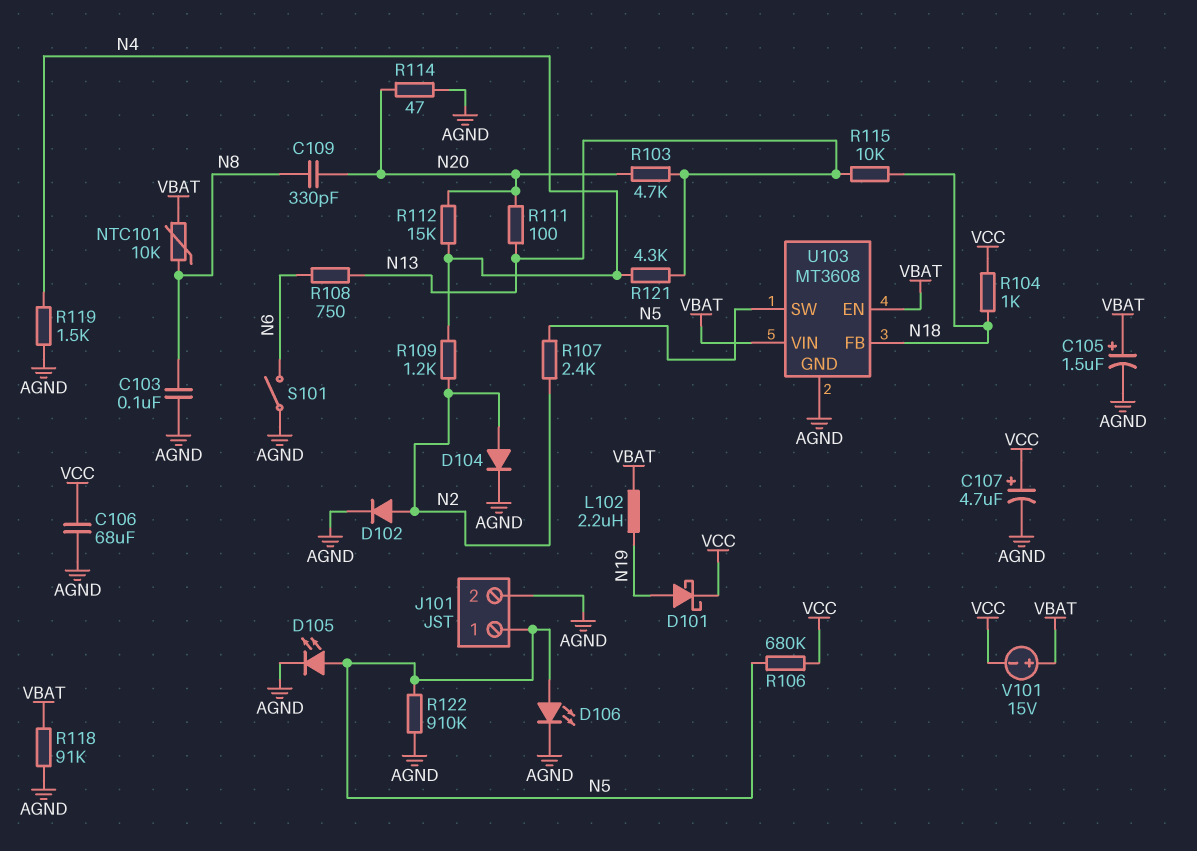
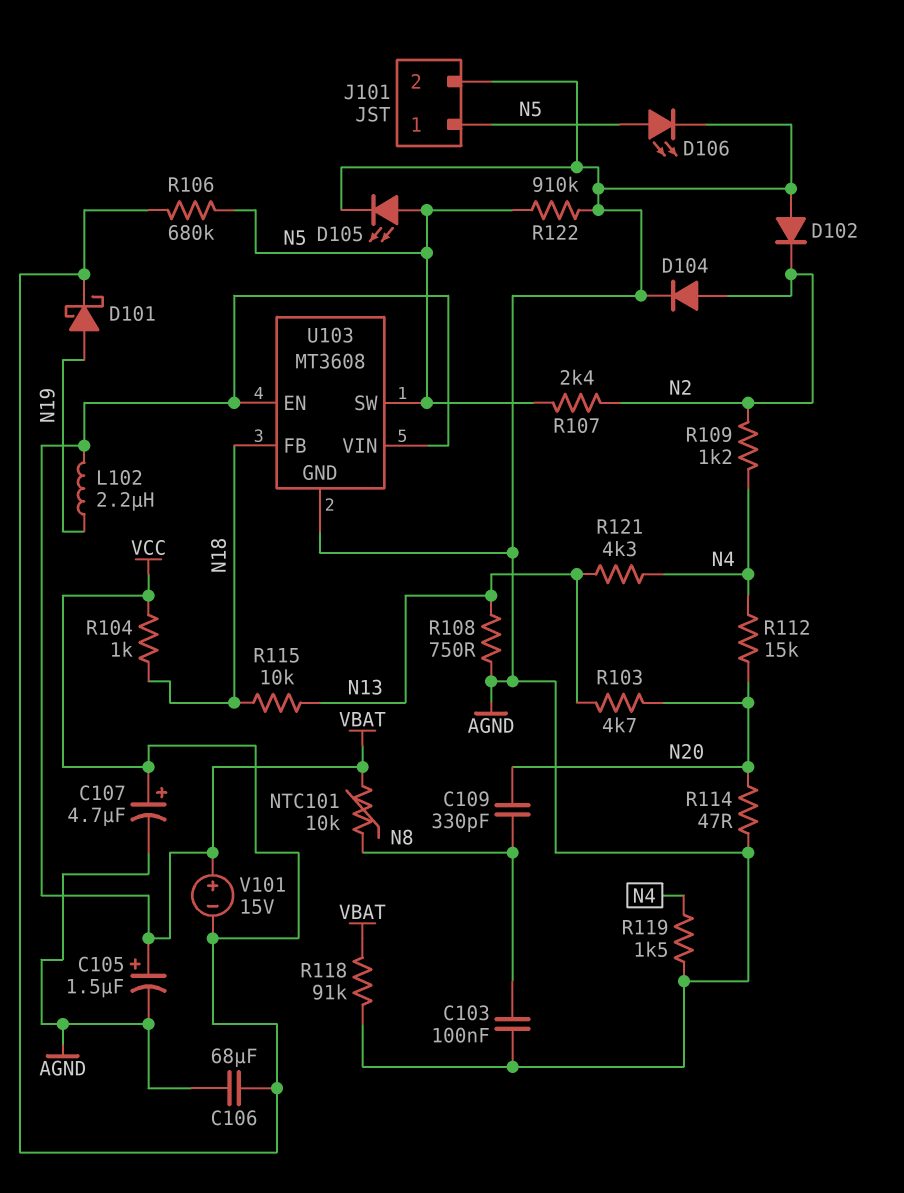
D102: diode (A N2, K AGND) -> diode (A AGND, K N2)
R108: 750 (N6, N13) -> 750 (AGND, N13)
R111: 100 (N13, N20) -> none
S101: switch (AGND, N6) -> none

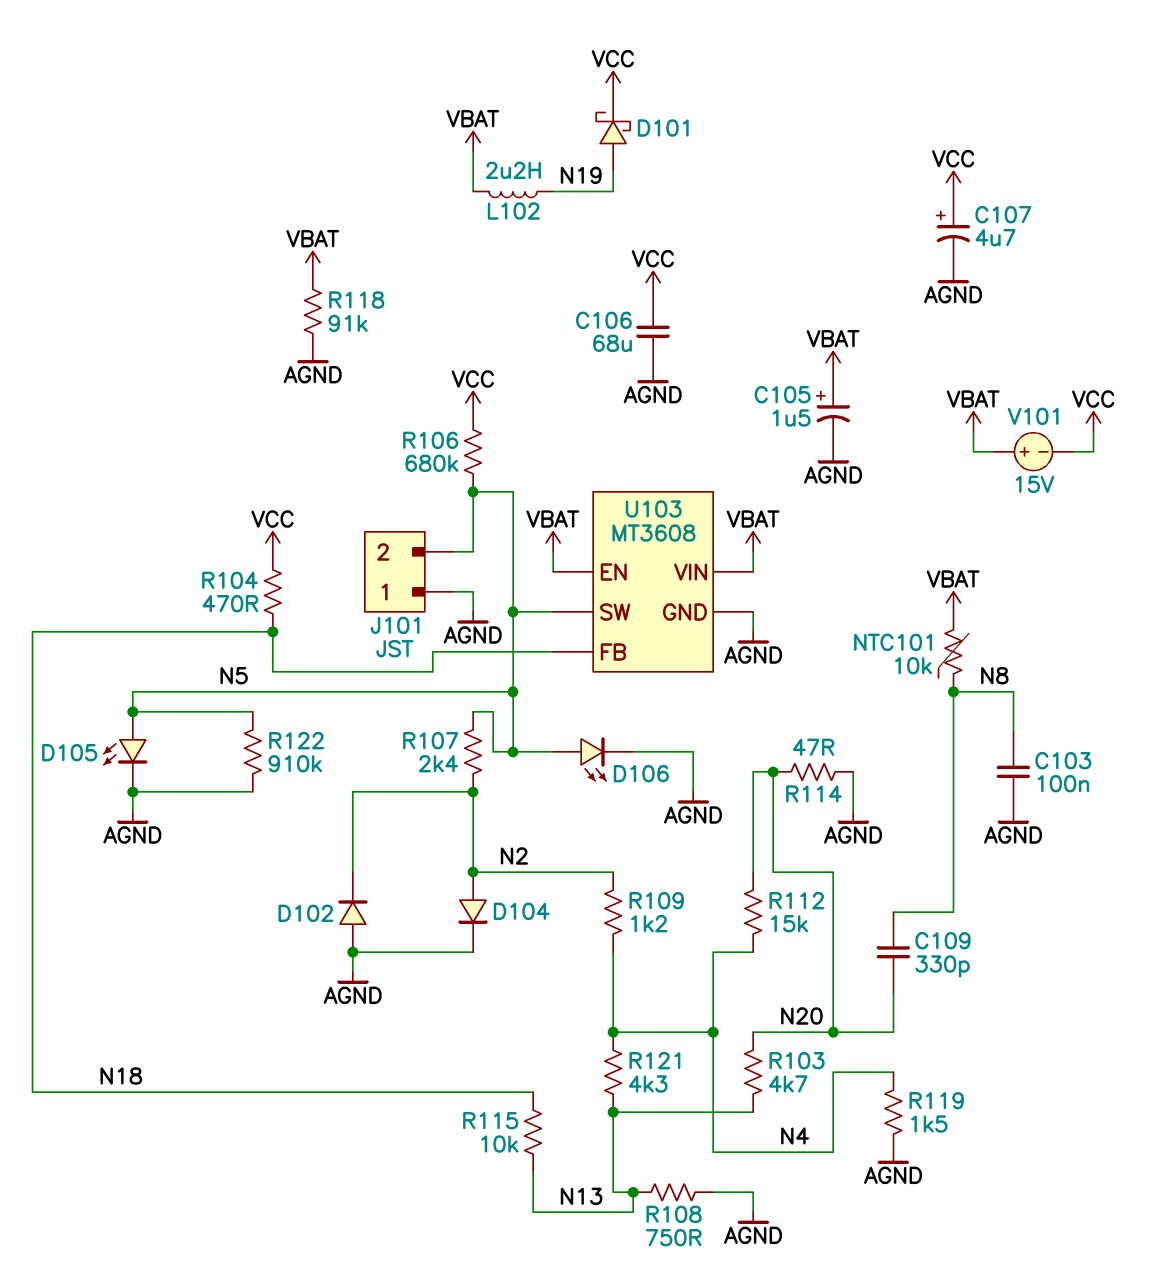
J101 pin 1: N5 -> AGND
J101 pin 2: AGND -> N5
R104: 1k (N18, VCC) -> 470 (N18, VCC)

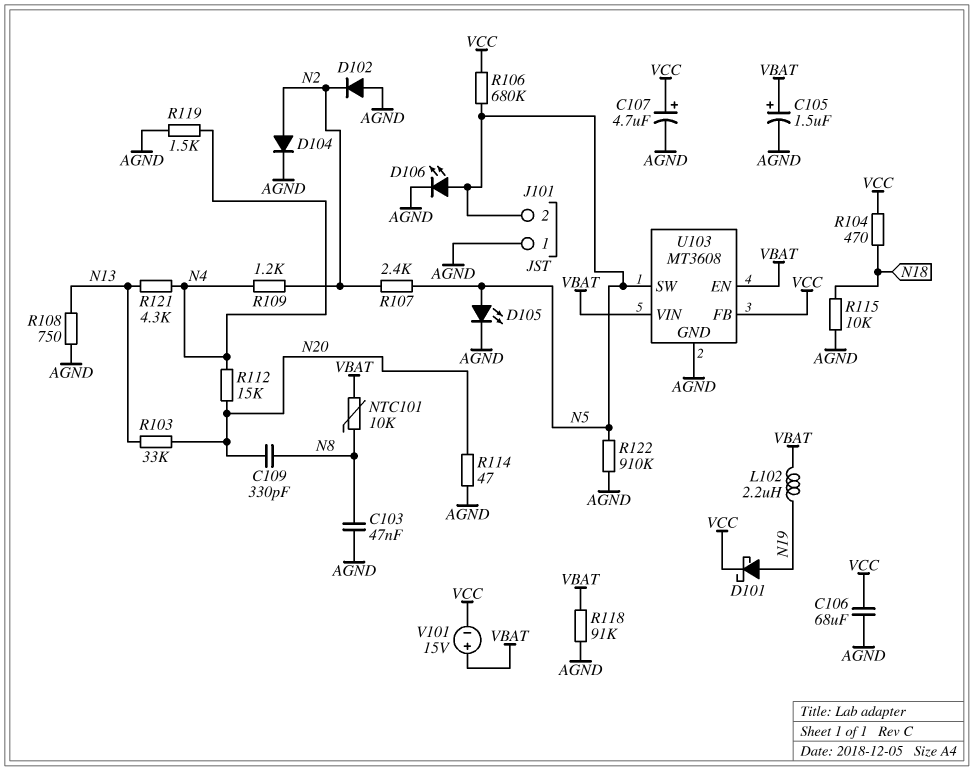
C103: 100nF (AGND, N8) -> 47nF (AGND, N8)
R103: 4.7k (N13, N20) -> 33k (N13, N20)
R115: 10k (N13, N18) -> 10k (AGND, N18)
U103 pin FB: N18 -> VCC

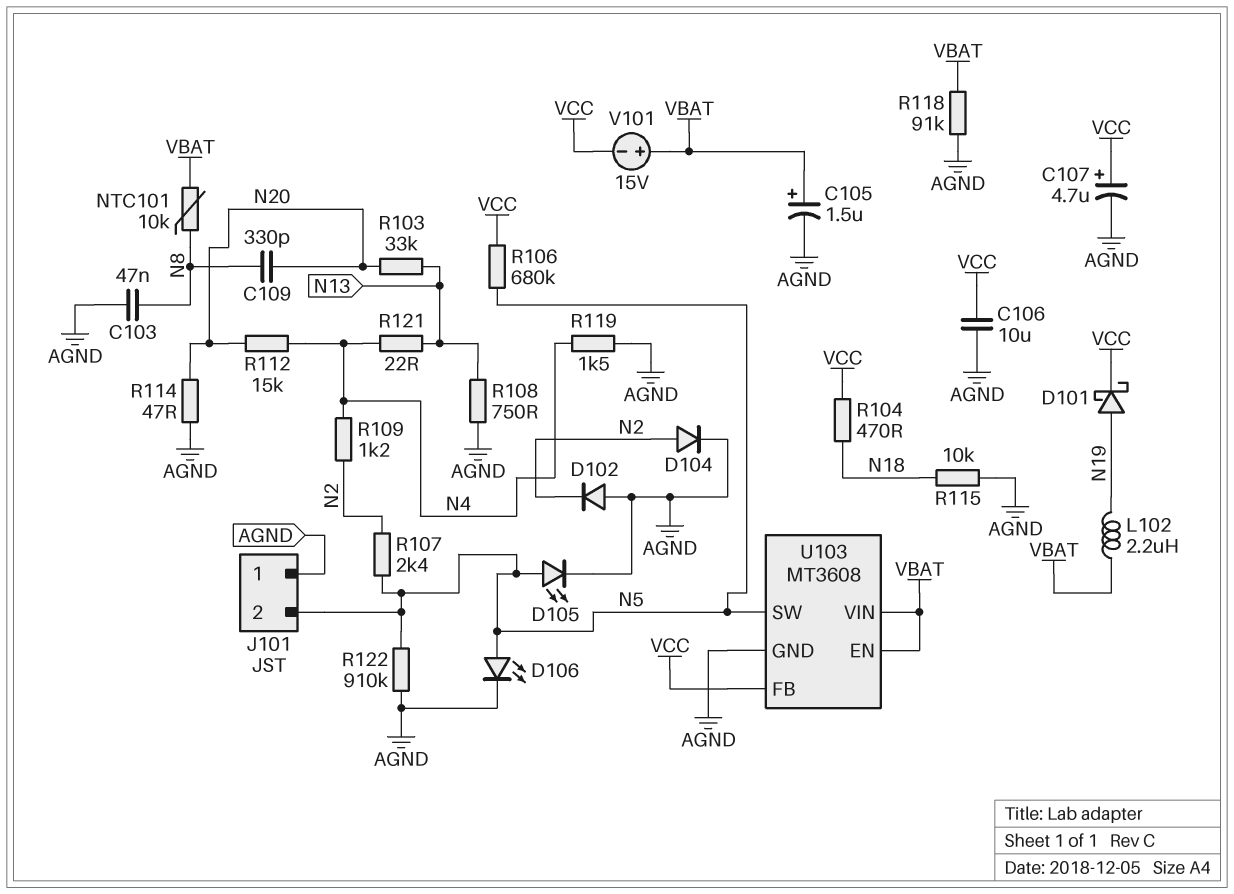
C106: 68uF (AGND, VCC) -> 10uF (AGND, VCC)
R121: 4.3k (N4, N13) -> 22 (N4, N13)

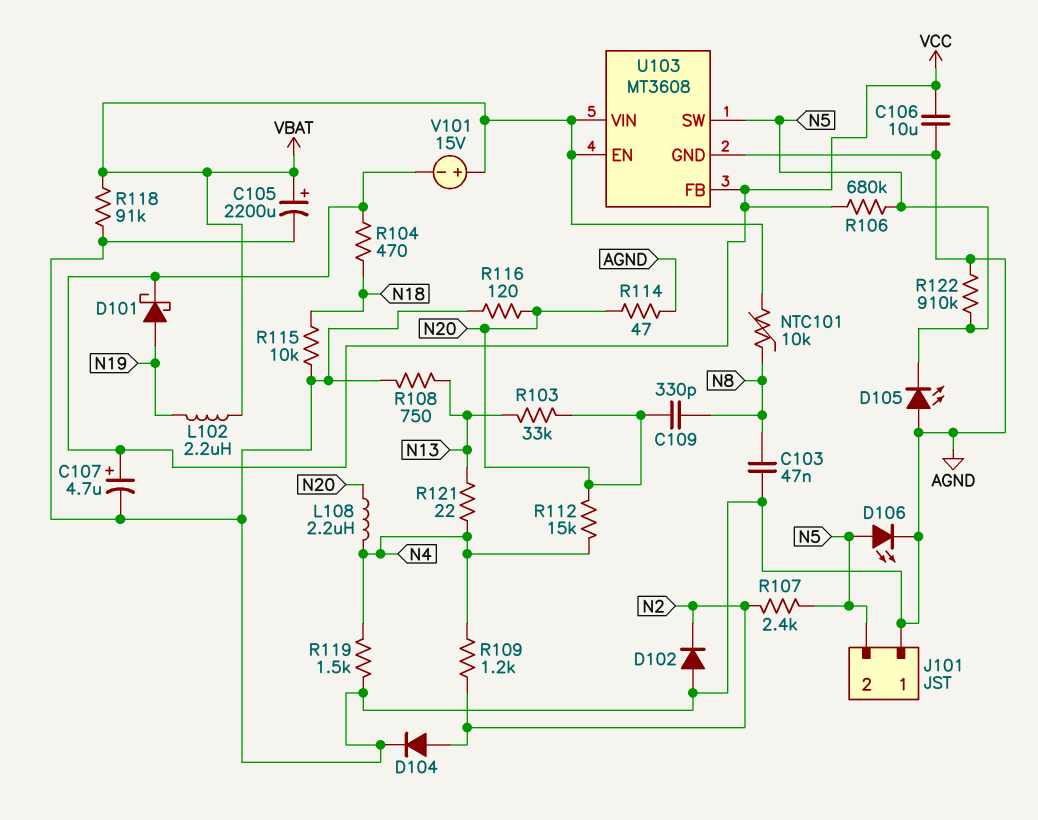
C105: 1.5uF (plus VBAT, minus AGND) -> 2200uF (plus VBAT, minus AGND)
D105: LED (A N5, K AGND) -> LED (A AGND, K N5)
L108: none -> 2.2uH (N4, N20)
R116: none -> 120 (AGND, N20)

